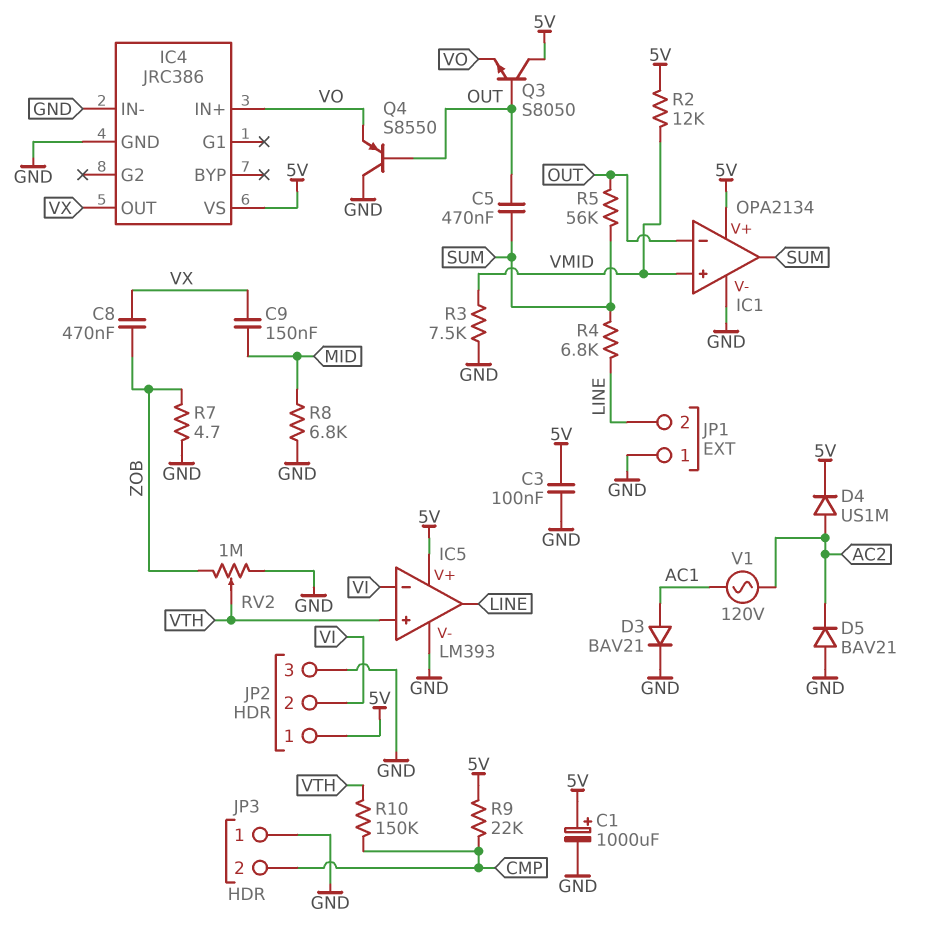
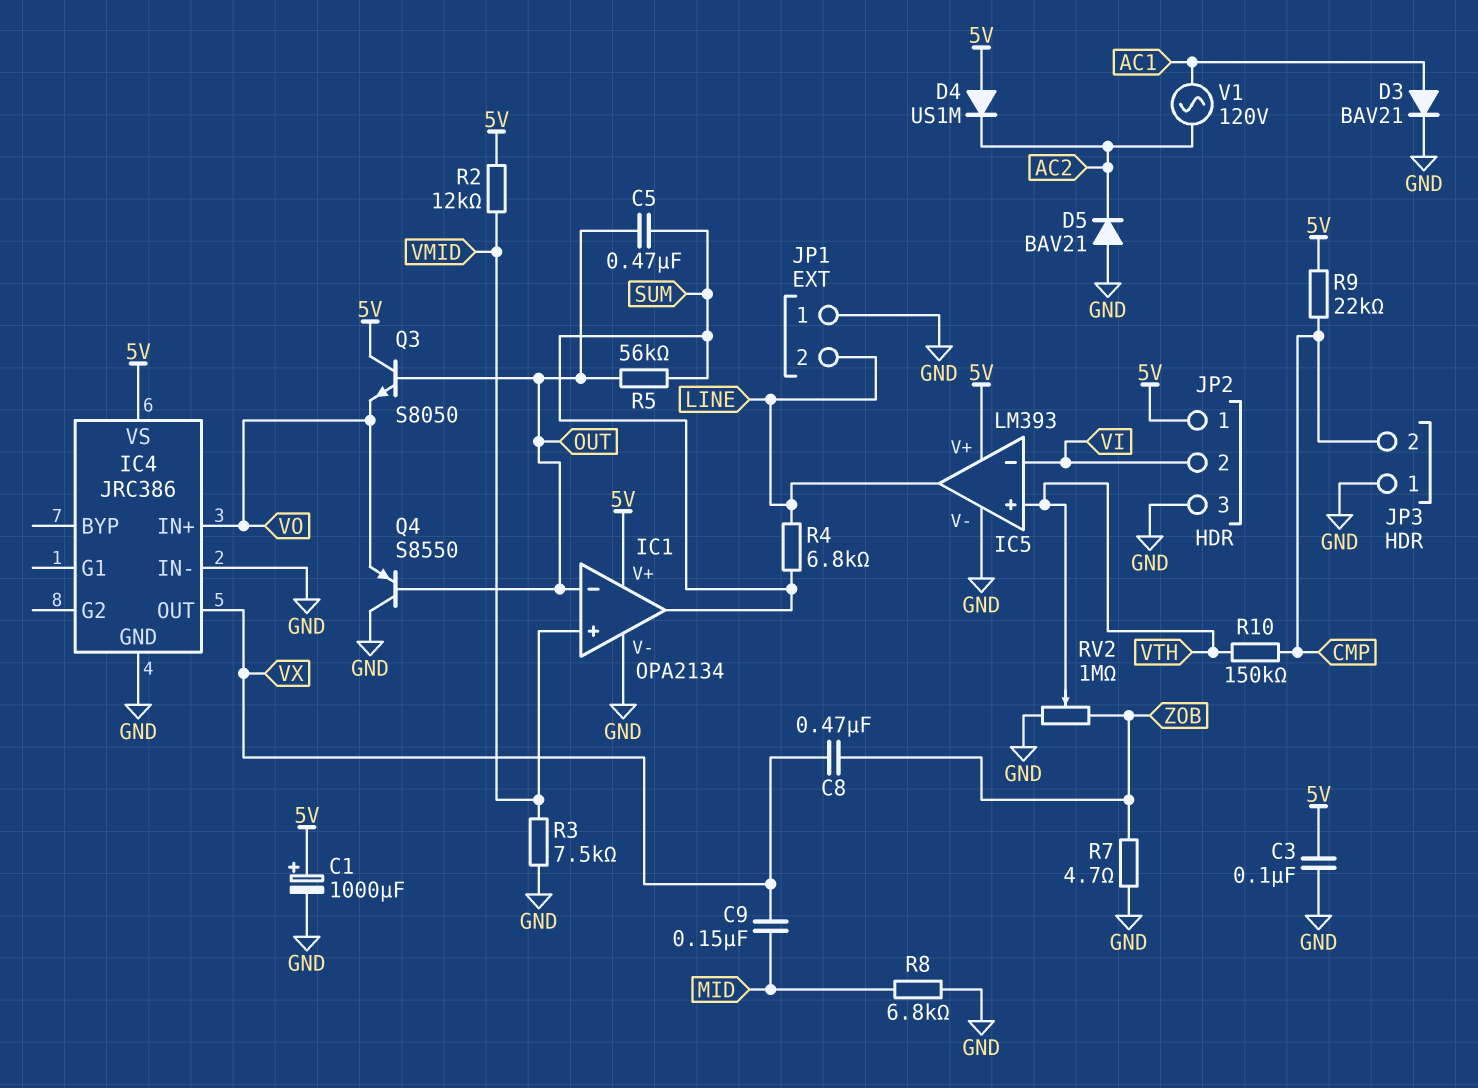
D4: diode US1M (A AC2, K 5V) -> diode US1M (A 5V, K AC2)

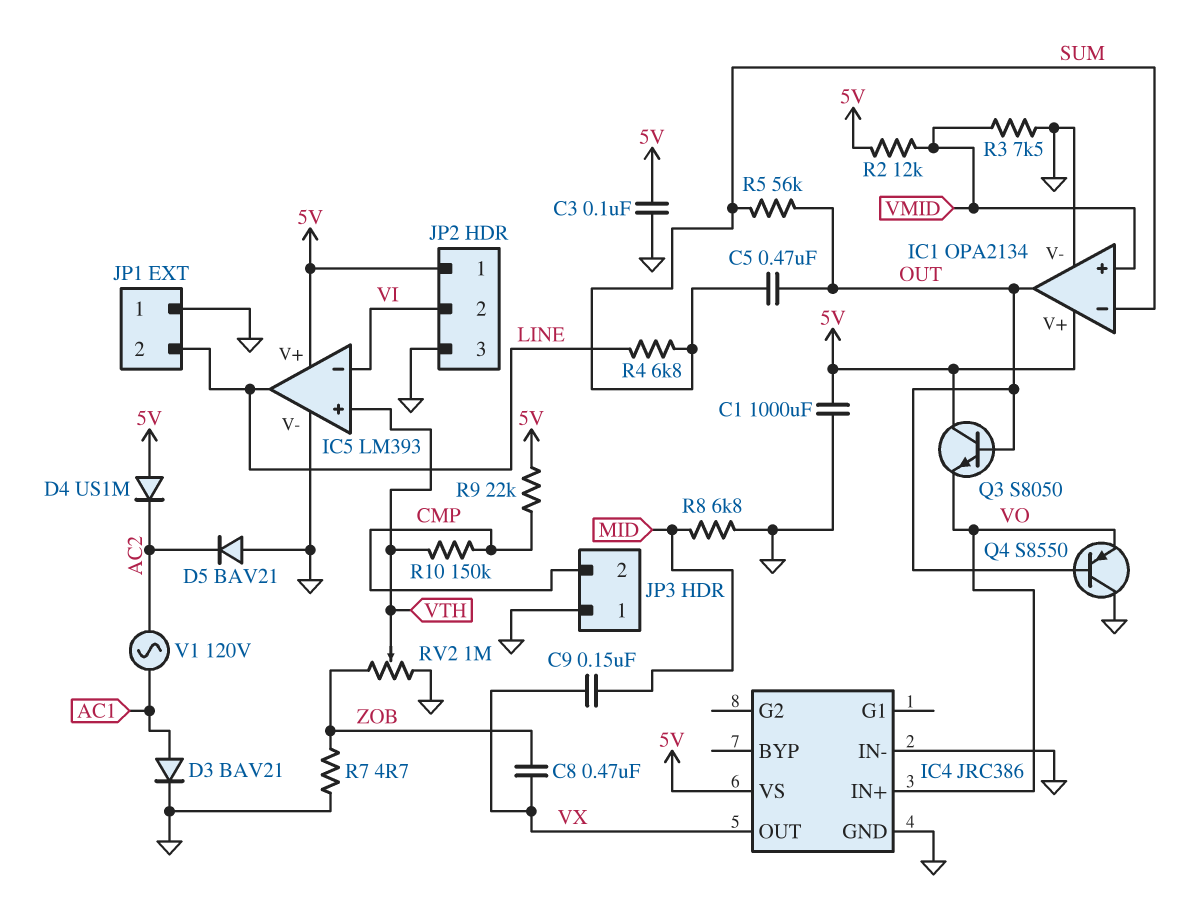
C1: 1000uF (plus 5V, minus GND) -> 1000uF (5V, GND)
IC1 pin in-: OUT -> SUM
IC1 pin out: SUM -> OUT

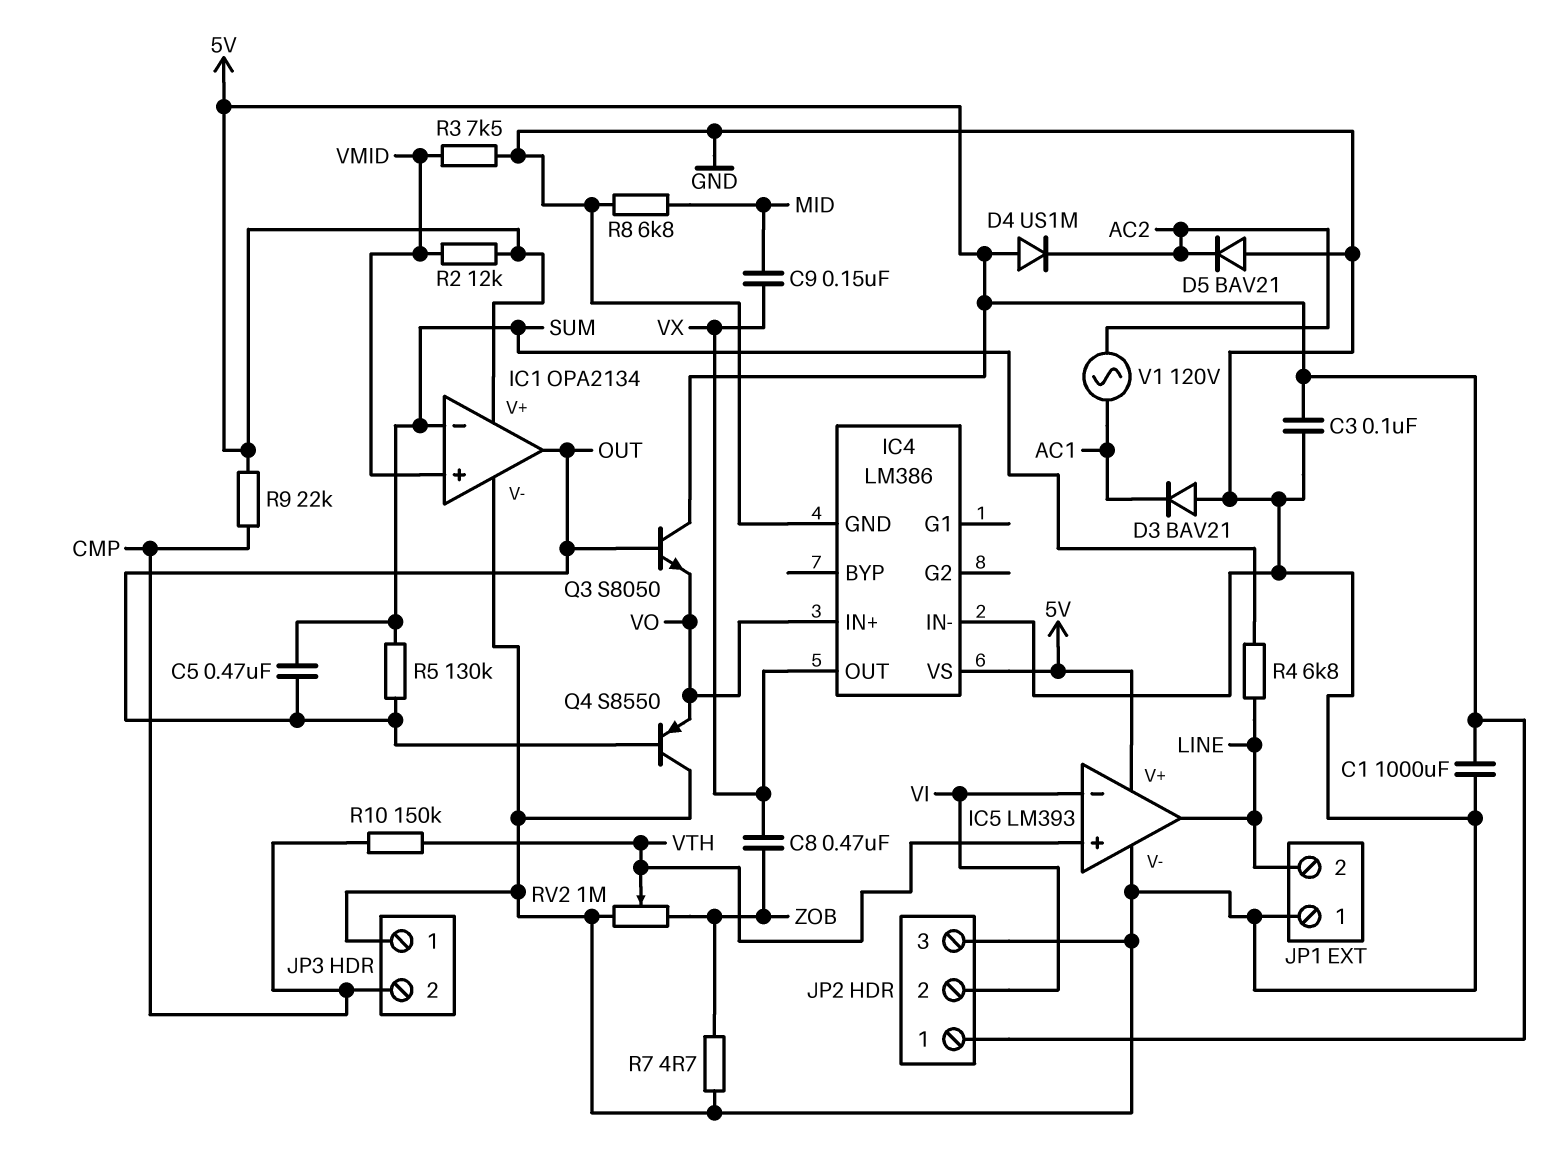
D3: diode BAV21 (A AC1, K GND) -> diode BAV21 (A GND, K AC1)
IC4: JRC386 -> LM386
R5: 56k (OUT, SUM) -> 130k (OUT, SUM)

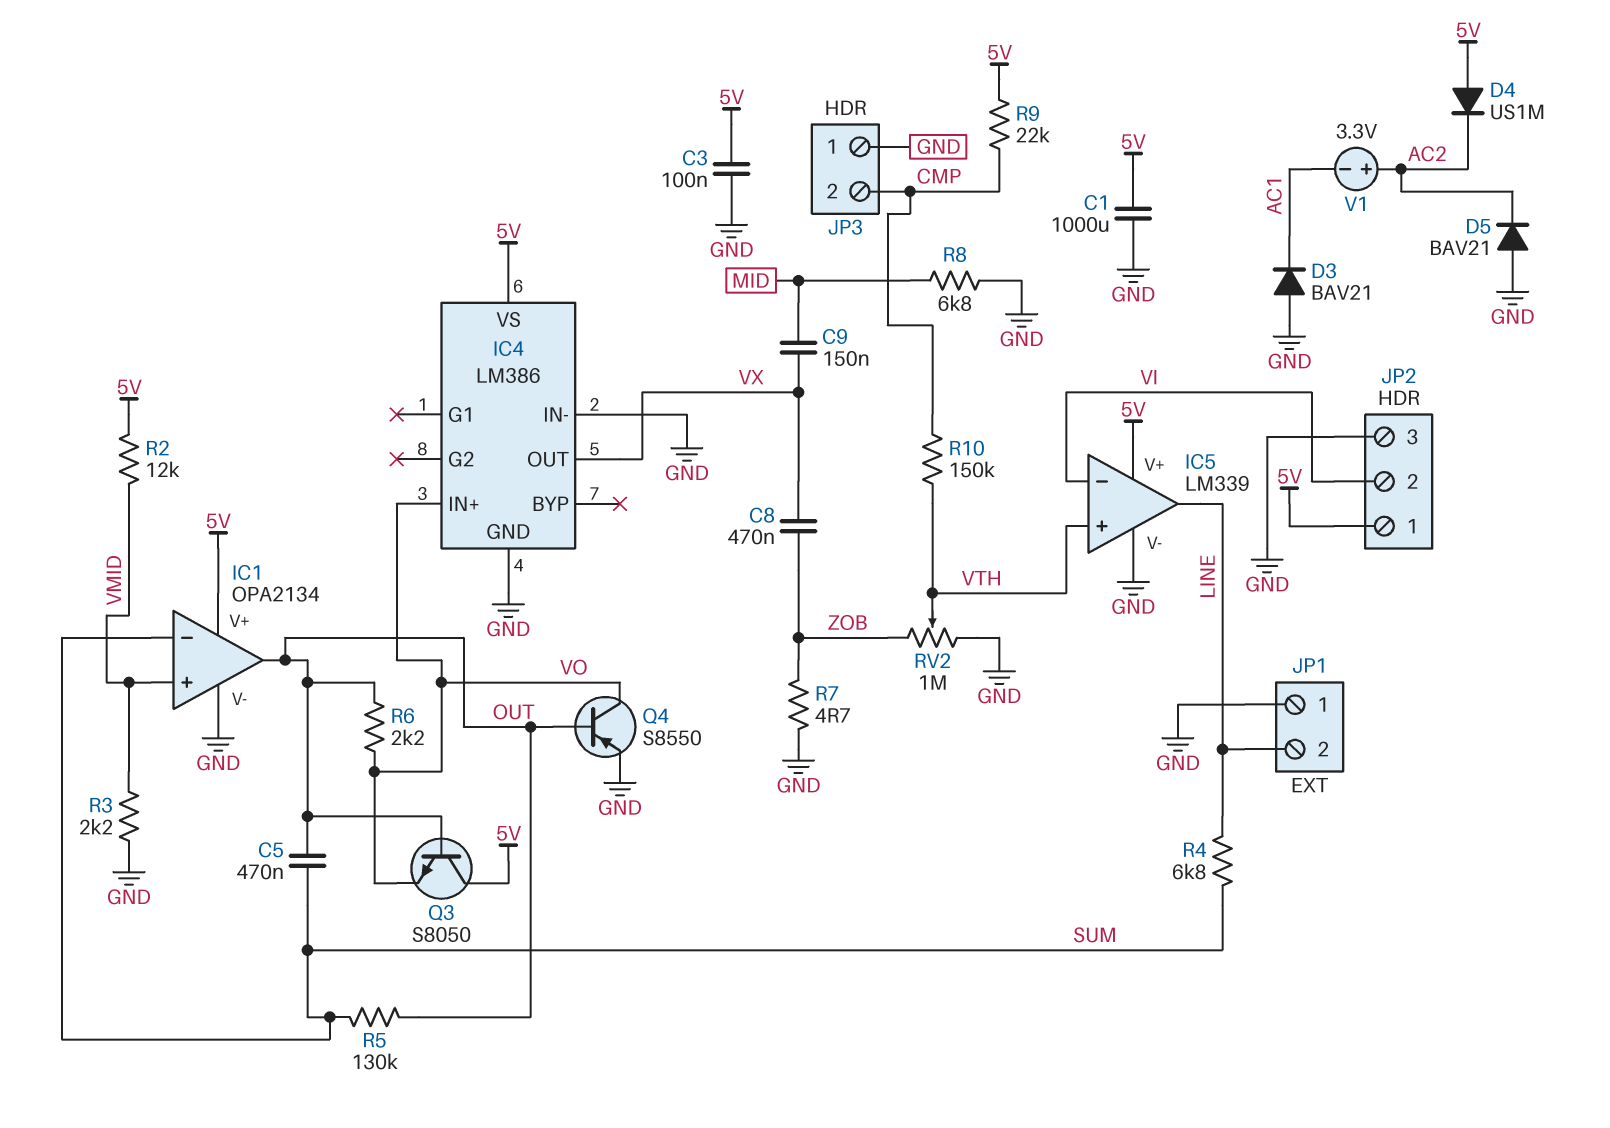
IC5: LM393 -> LM339
Q4: PNP S8550 (B OUT, C GND, E VO) -> PNP S8550 (B OUT, C VO, E GND)
R3: 7.5k (GND, VMID) -> 2.2k (GND, VMID)
R6: none -> 2.2k (OUT, VO)
V1: AC 120V (AC1, AC2) -> 3.3V (plus AC2, minus AC1)

